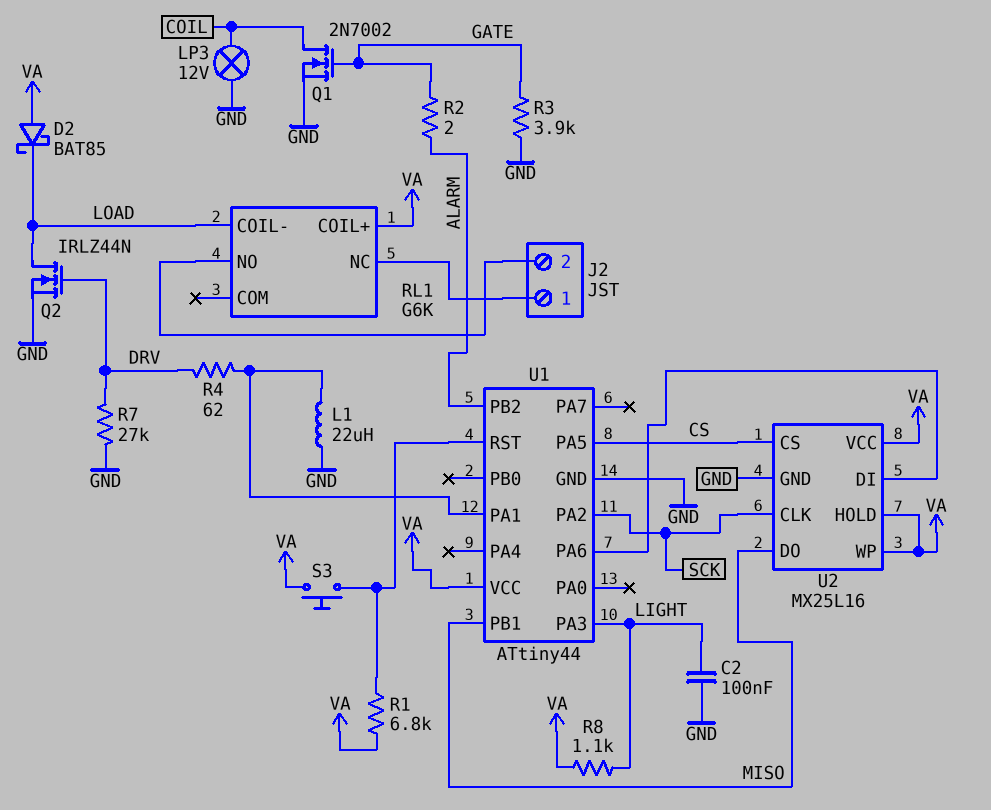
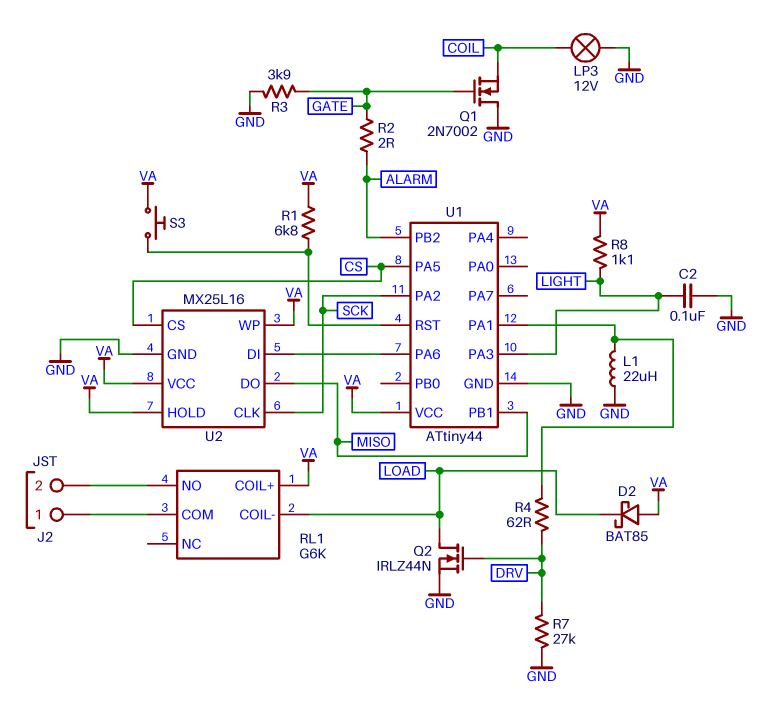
Q1: NMOS 2N7002 (G GATE, D COIL, S GND) -> NMOS 2N7002 (G GATE, D GND, S COIL)
RL1 pin COM: none -> J2/1
RL1 pin NC: J2/1 -> none

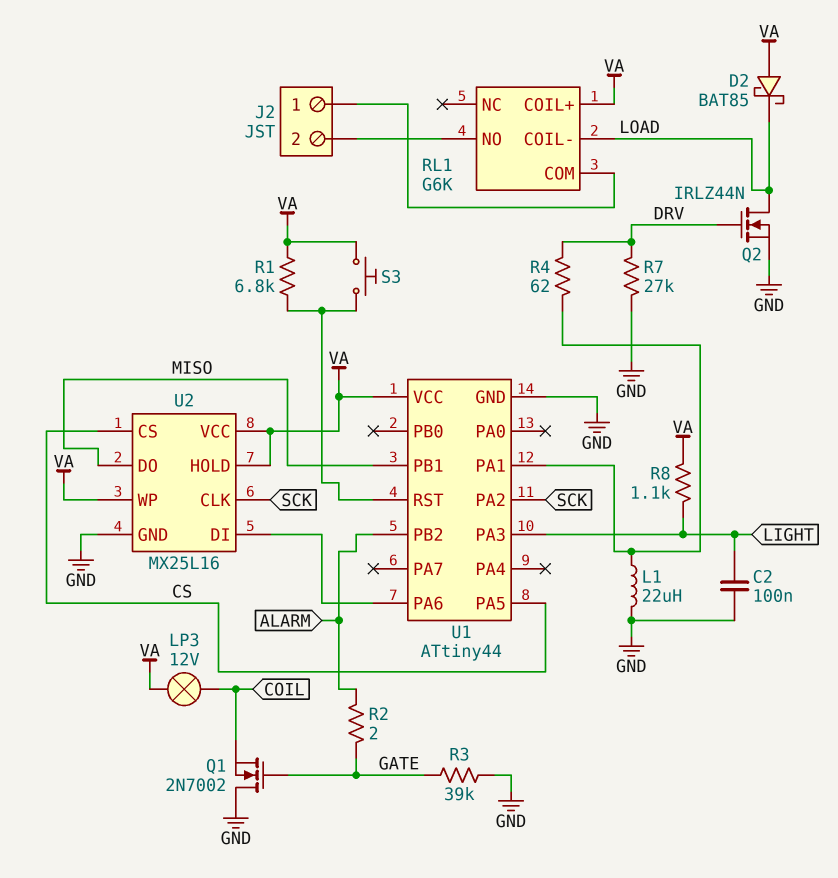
LP3: lamp 12V (COIL, GND) -> lamp 12V (COIL, VA)
R3: 3.9k (GATE, GND) -> 39k (GATE, GND)

